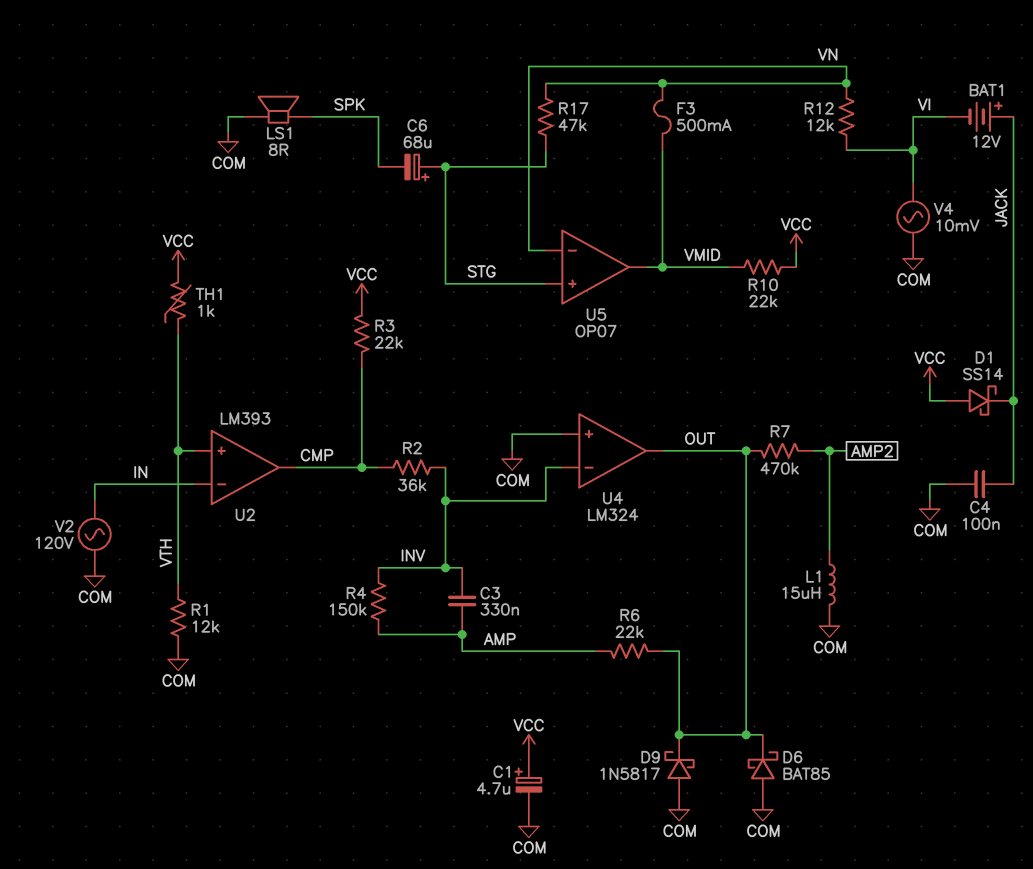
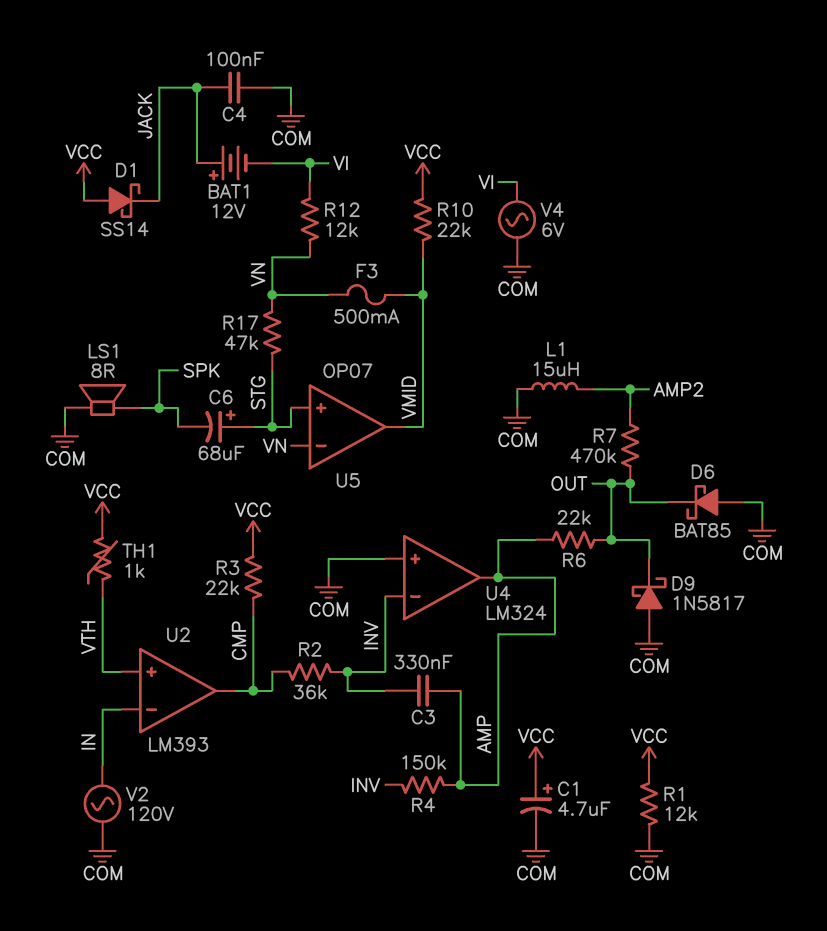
R1: 12k (COM, VTH) -> 12k (COM, VCC)
U4 pin out: OUT -> AMP
V4: AC 10mV (COM, VI) -> AC 6V (COM, VI)

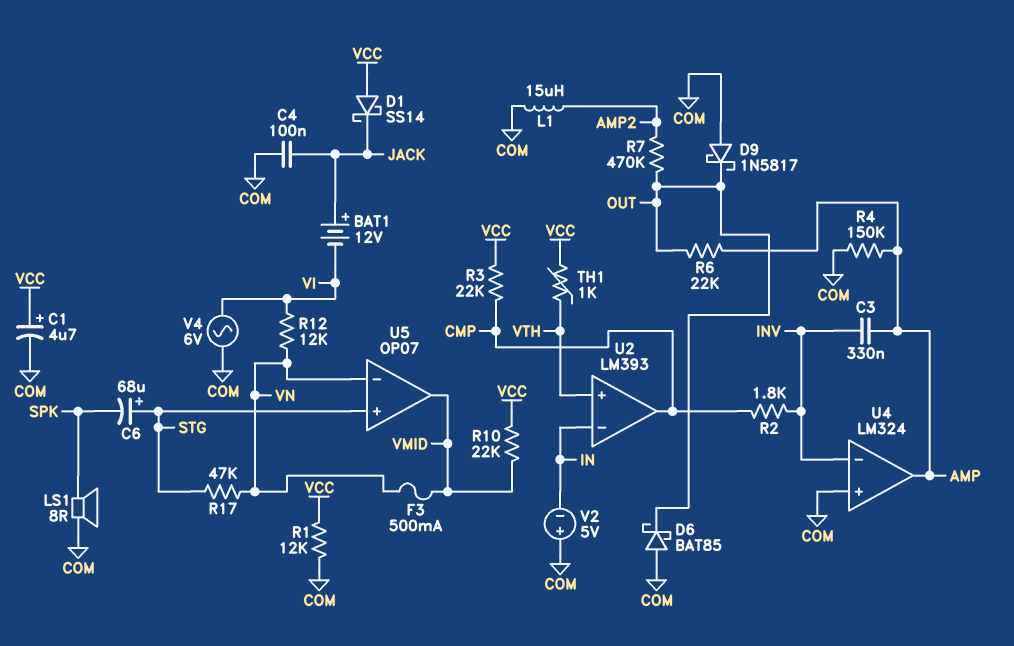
R2: 36k (CMP, INV) -> 1.8k (CMP, INV)
R4: 150k (AMP, INV) -> 150k (AMP, COM)
V2: AC 120V (COM, IN) -> 5V (plus COM, minus IN)

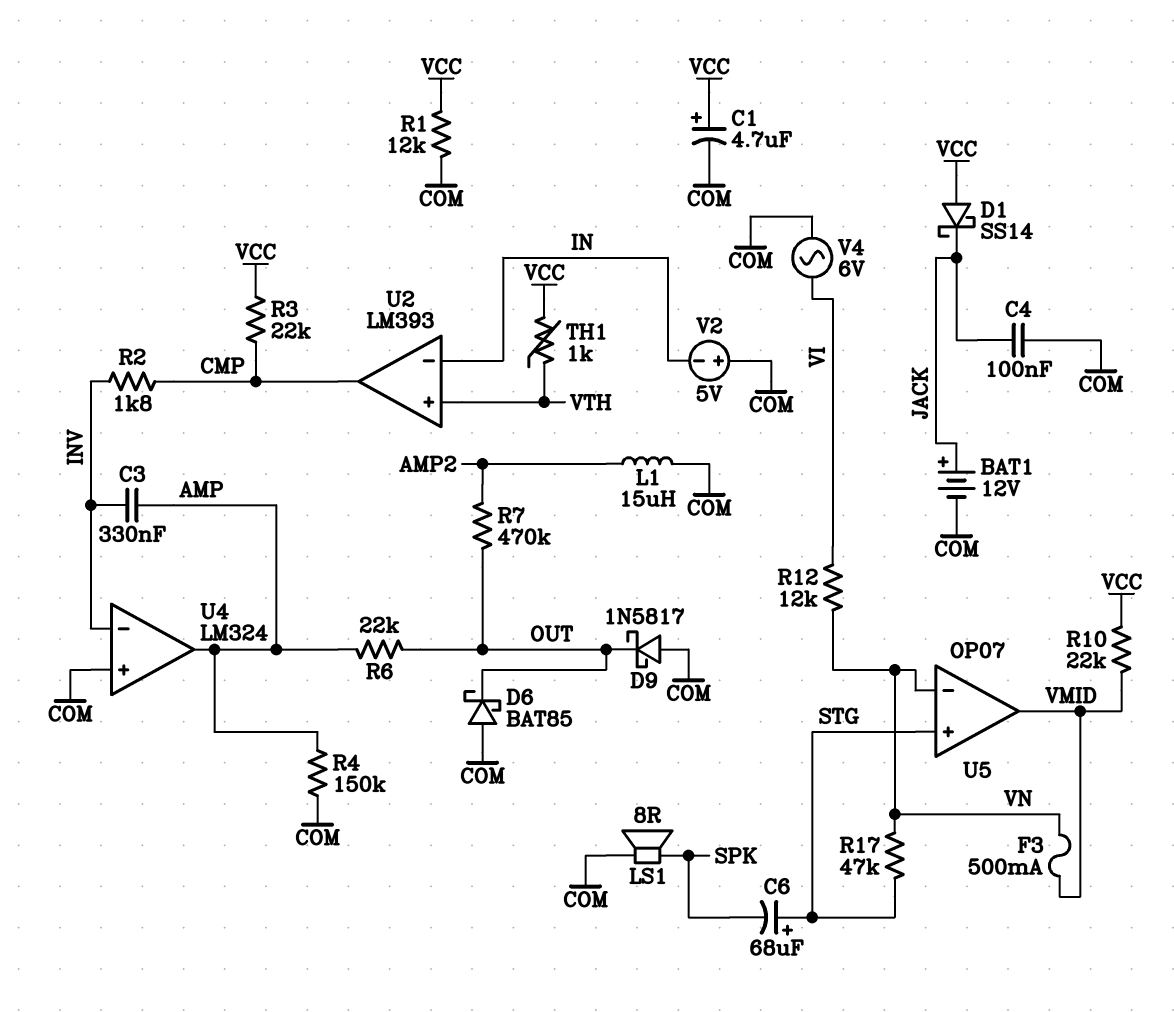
BAT1: 12V (plus JACK, minus VI) -> 12V (plus JACK, minus COM)

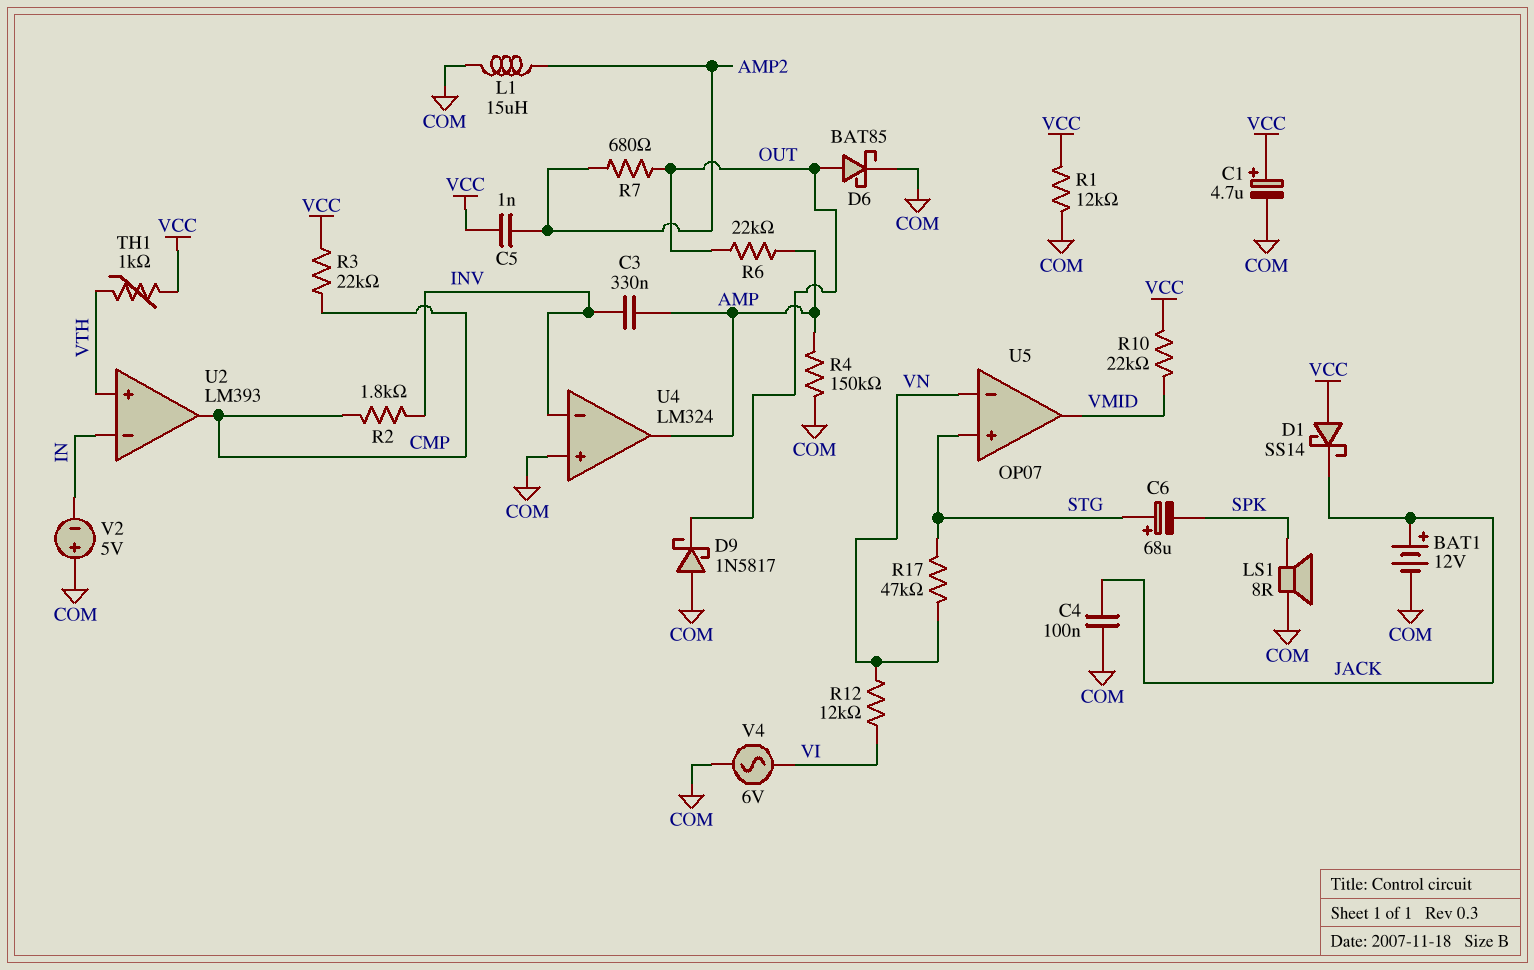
C5: none -> 1nF (AMP2, VCC)
D6: schottky BAT85 (A COM, K OUT) -> schottky BAT85 (A OUT, K COM)
F3: 500mA (VMID, VN) -> none
R7: 470k (AMP2, OUT) -> 680 (AMP2, OUT)

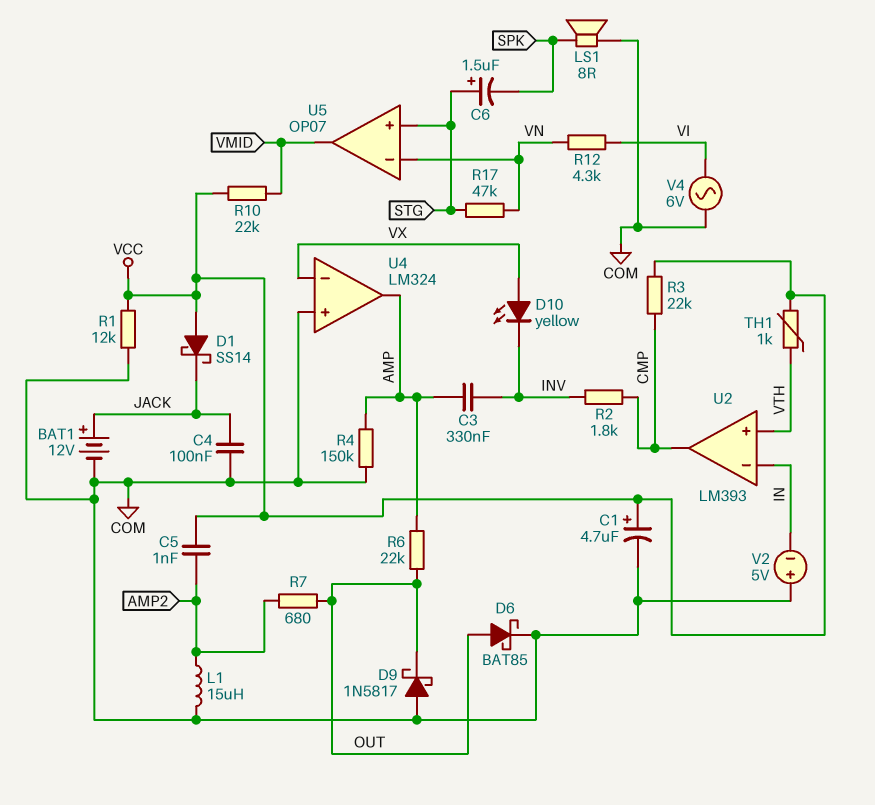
C6: 68uF (plus STG, minus SPK) -> 1.5uF (plus STG, minus SPK)
D10: none -> LED yellow (A VX, K INV)
R12: 12k (VI, VN) -> 4.3k (VI, VN)
U4 pin in-: INV -> VX

